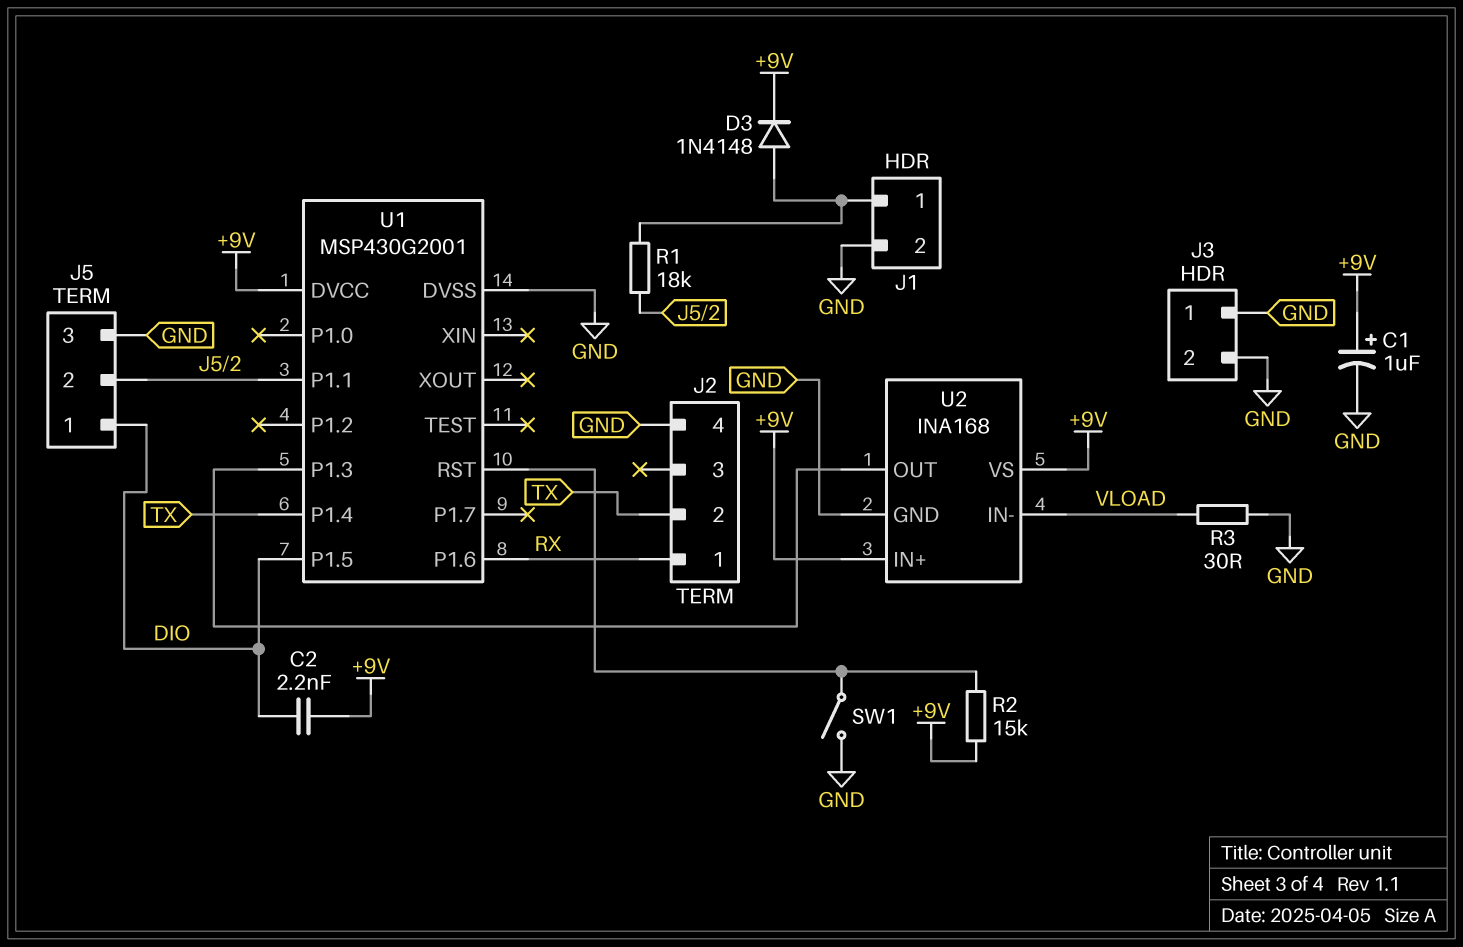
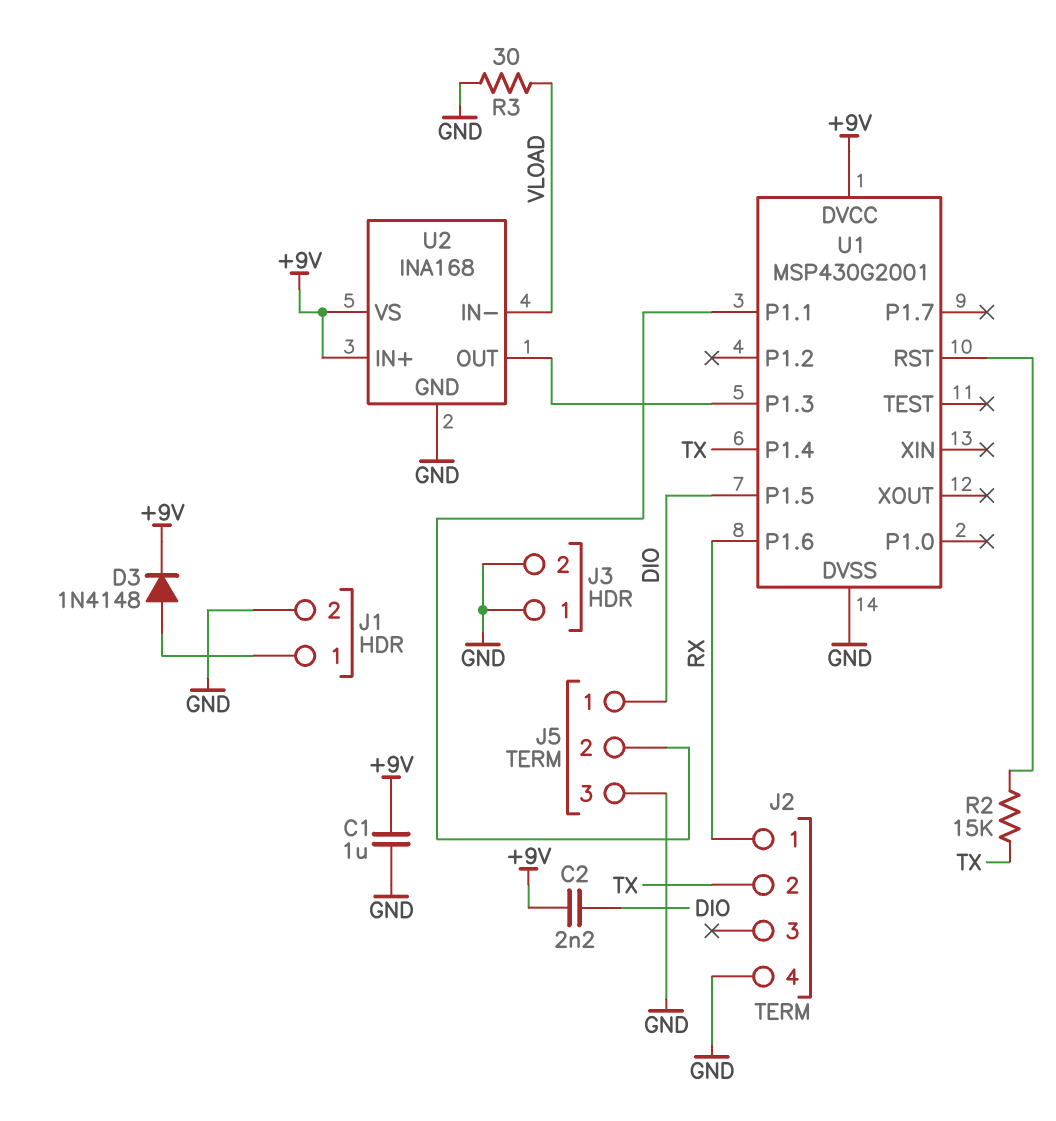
C1: 1uF (plus +9V, minus GND) -> 1uF (+9V, GND)
R1: 18k (J1/1, J5/2) -> none
R2: 15k (+9V, U1/RST) -> 15k (TX, U1/RST)
SW1: switch (GND, U1/RST) -> none

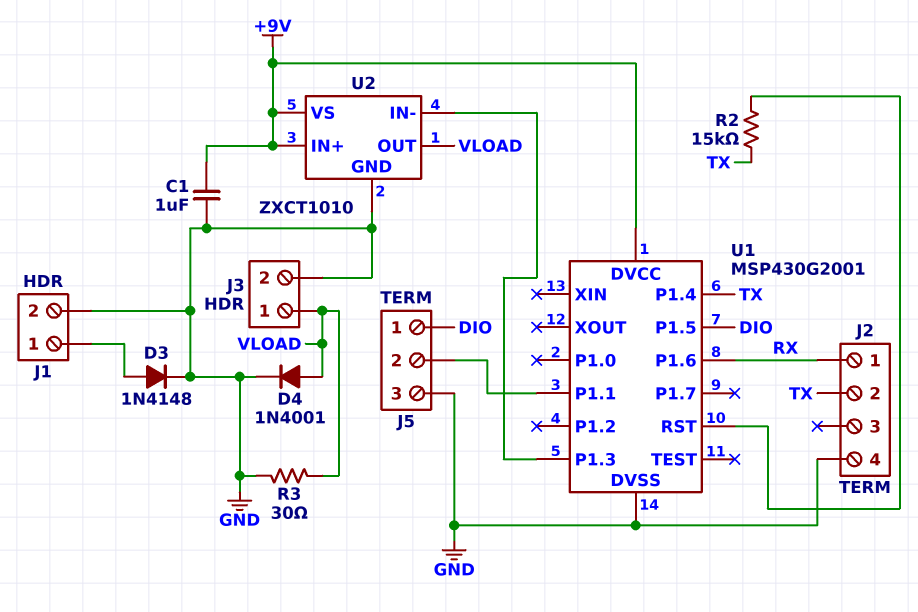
C2: 2.2nF (+9V, DIO) -> none
D3: diode 1N4148 (A J1/1, K +9V) -> diode 1N4148 (A J1/1, K GND)
D4: none -> diode 1N4001 (A VLOAD, K GND)
J3 pin 1: GND -> VLOAD
U2: INA168 -> ZXCT1010
U2 pin IN-: VLOAD -> U1/P1.3
U2 pin OUT: U1/P1.3 -> VLOAD

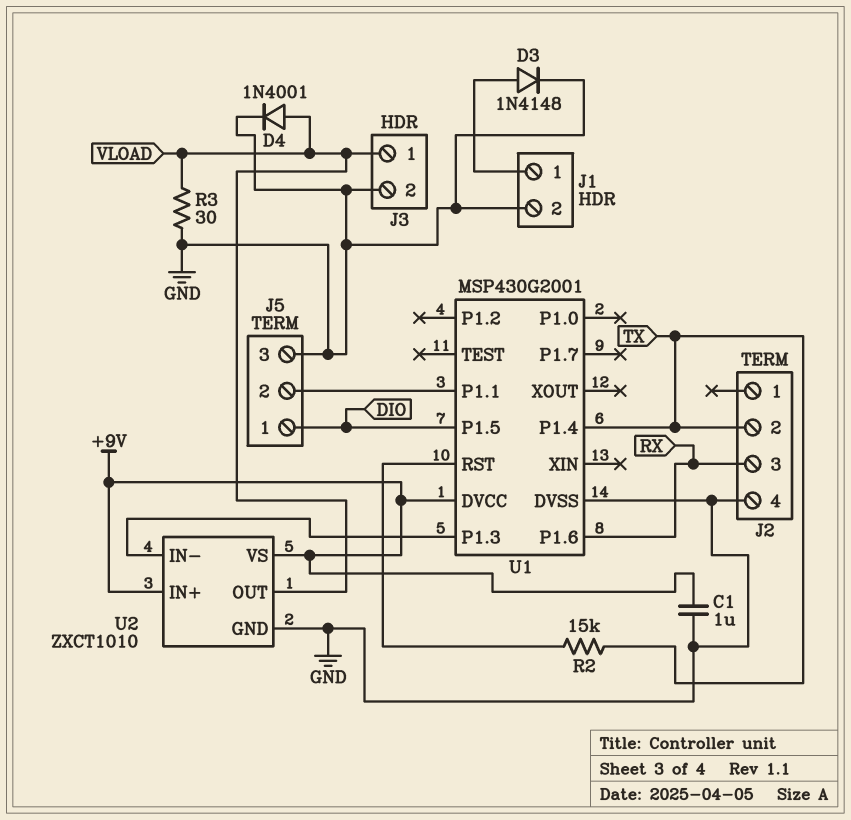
J2 pin 1: RX -> none
J2 pin 3: none -> RX

